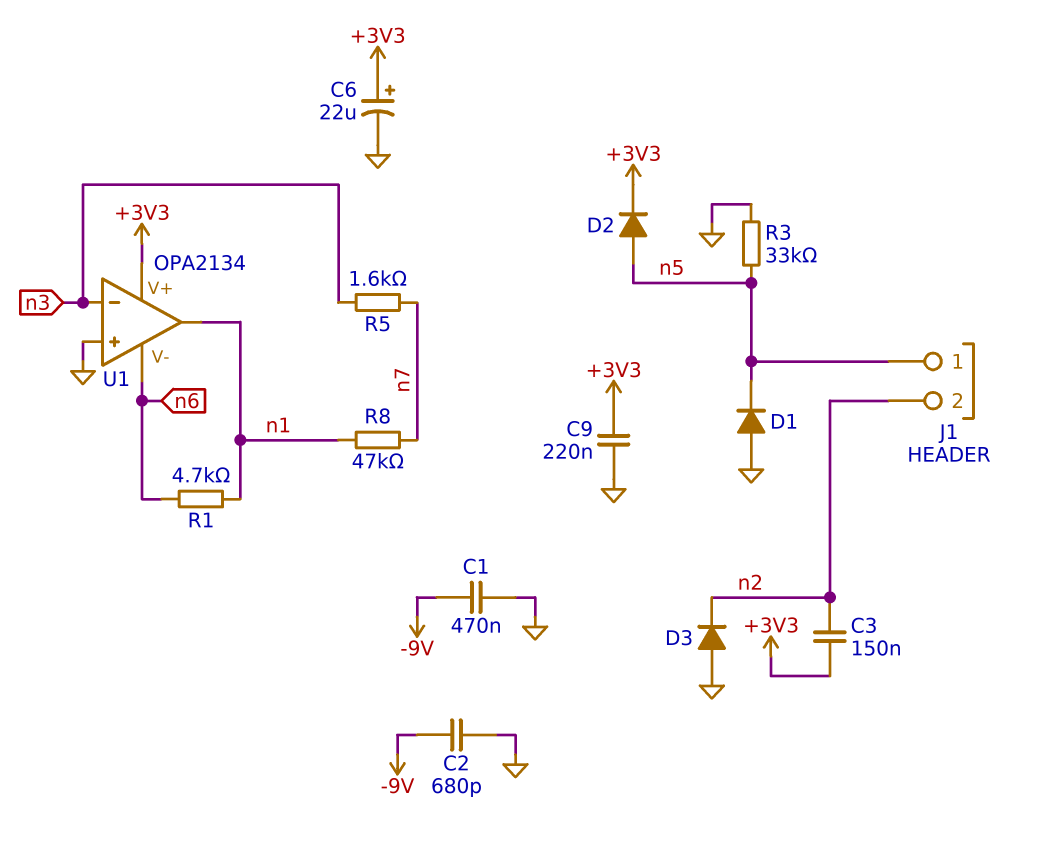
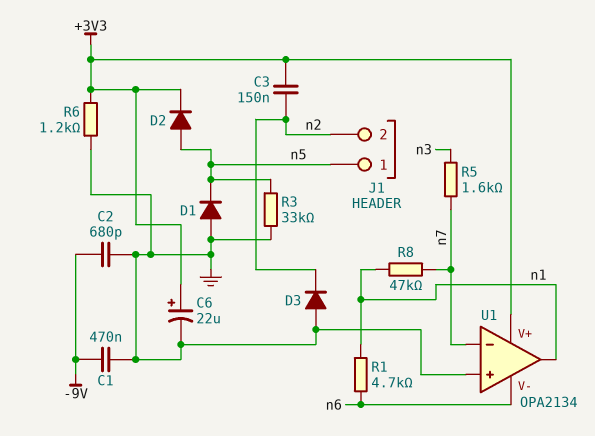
C9: 220nF (+3V3, GND) -> none
R6: none -> 1.2k (+3V3, GND)
U1 pin in-: n3 -> n7

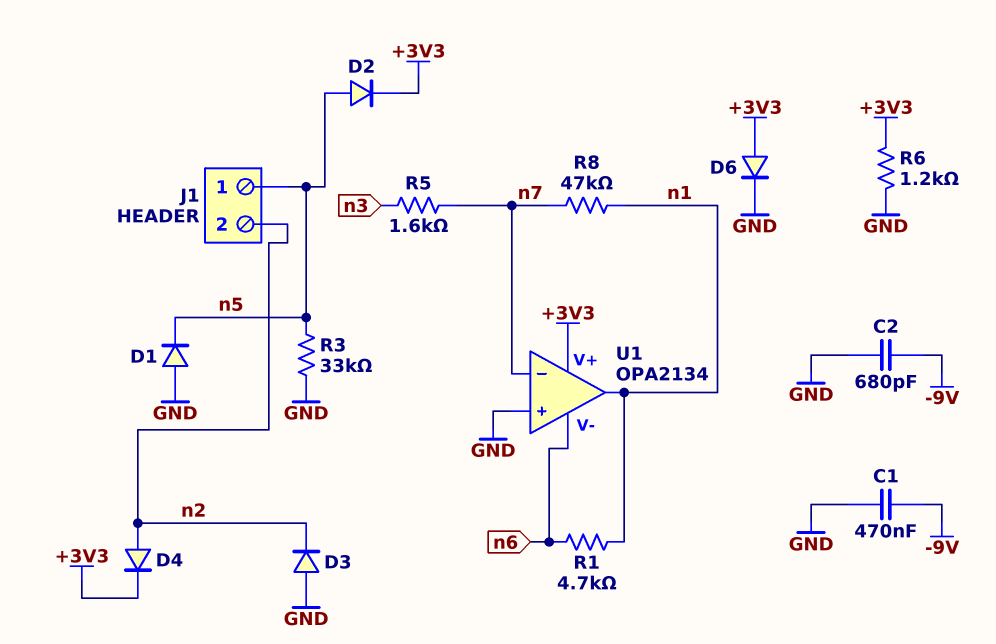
C3: 150nF (+3V3, n2) -> none
C6: 22uF (plus +3V3, minus GND) -> none
D4: none -> diode (A n2, K +3V3)
D6: none -> diode (A +3V3, K GND)

